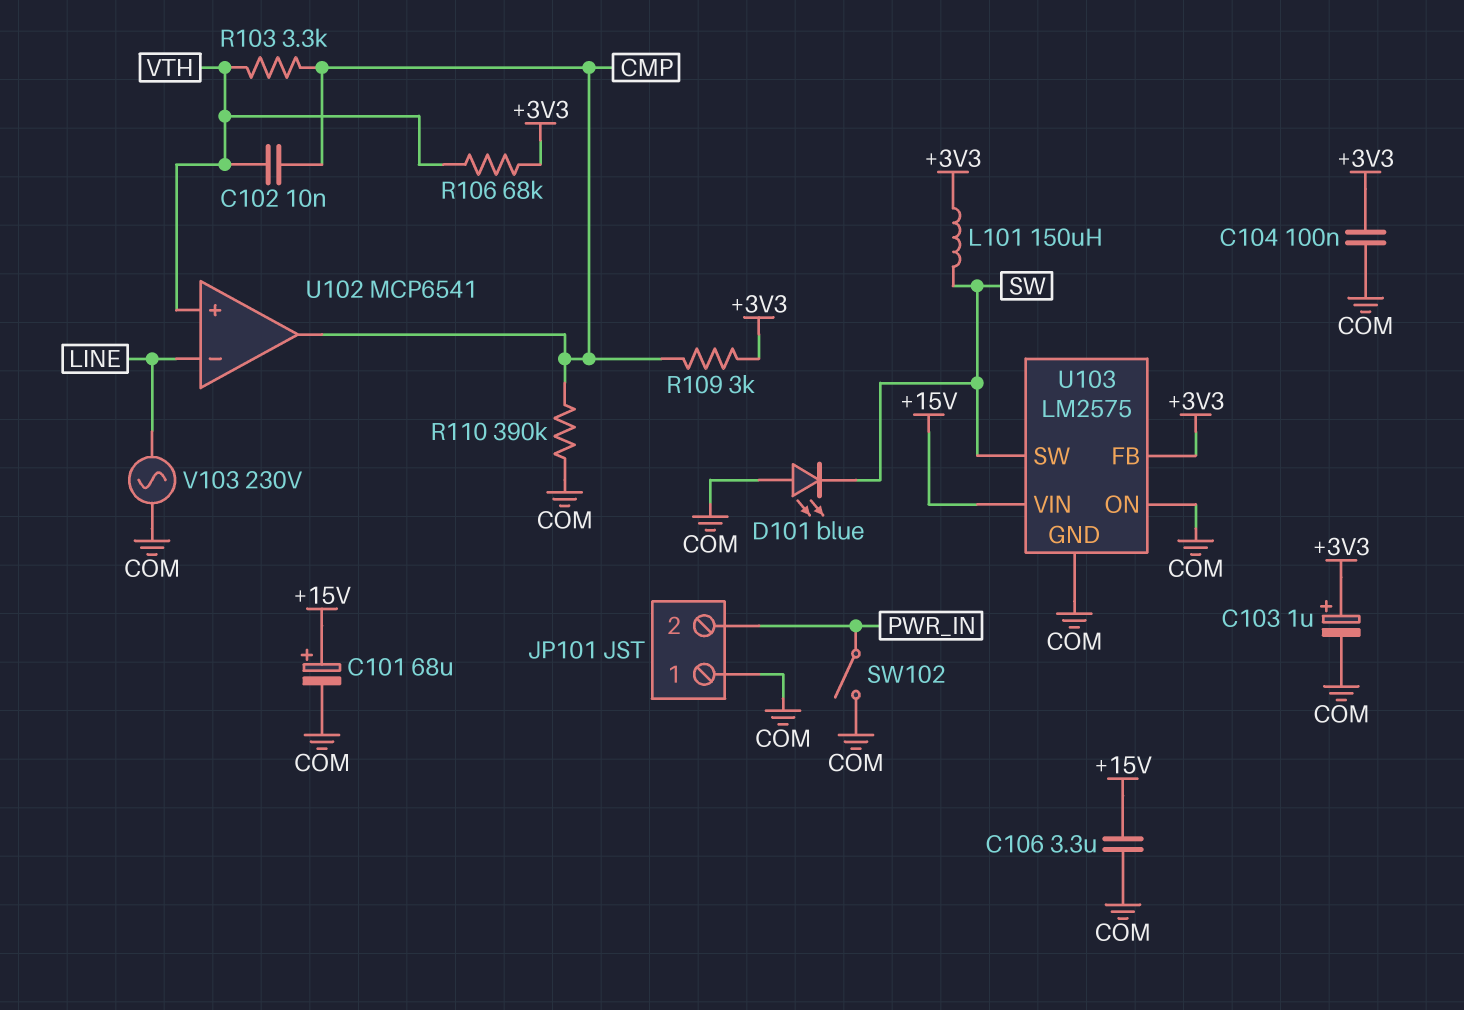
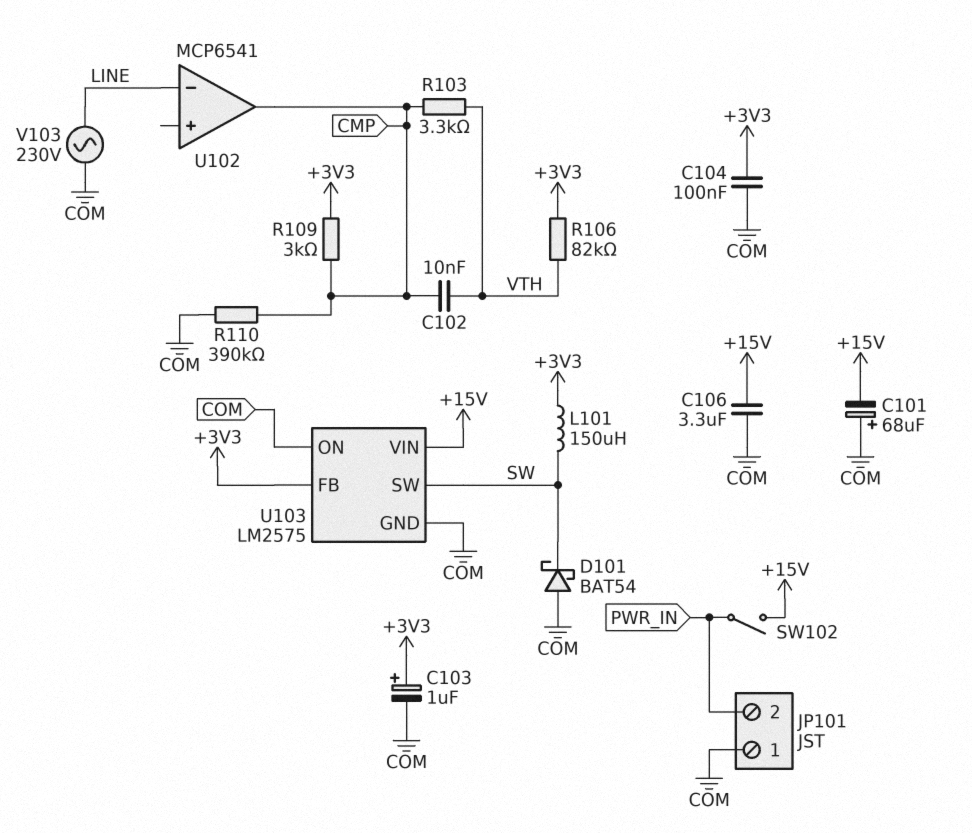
C101: 68uF (plus +15V, minus COM) -> 68uF (plus COM, minus +15V)
D101: LED blue (A COM, K SW) -> schottky BAT54 (A COM, K SW)
R106: 68k (+3V3, VTH) -> 82k (+3V3, VTH)
SW102: switch (COM, PWR_IN) -> switch (+15V, PWR_IN)
U102 pin in+: VTH -> none

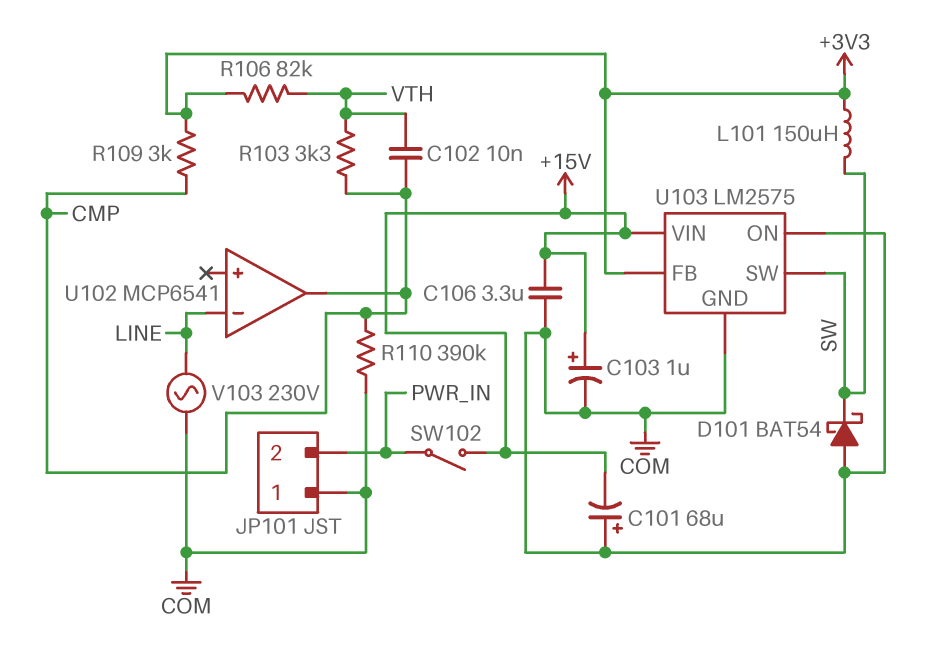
C103: 1uF (plus +3V3, minus COM) -> 1uF (plus +15V, minus COM)
C104: 100nF (+3V3, COM) -> none

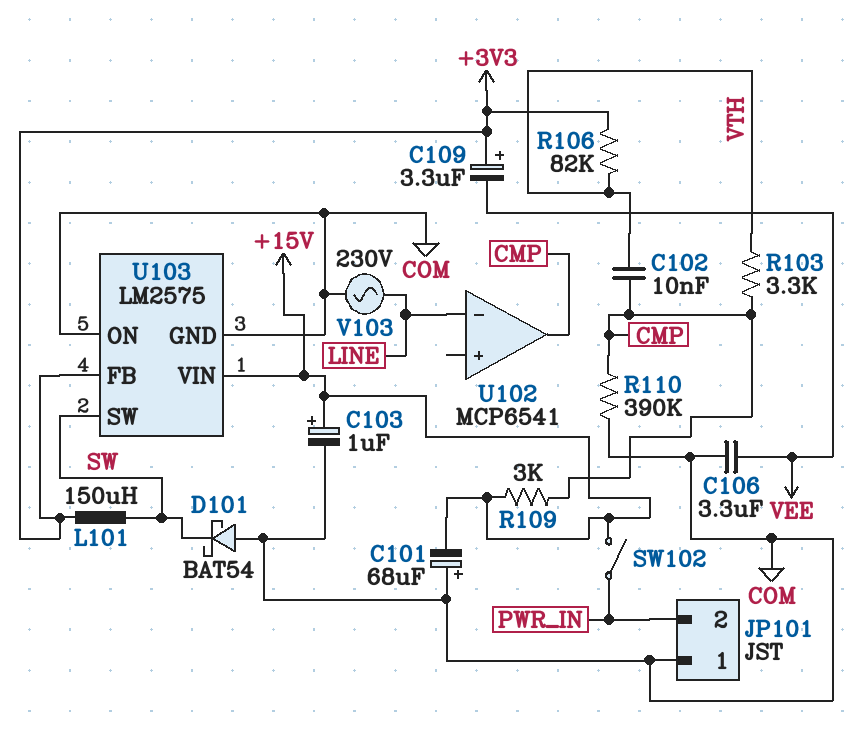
C106: 3.3uF (+15V, COM) -> 3.3uF (COM, VEE)
C109: none -> 3.3uF (plus +3V3, minus VEE)
R109: 3k (+3V3, CMP) -> 3k (+15V, CMP)

